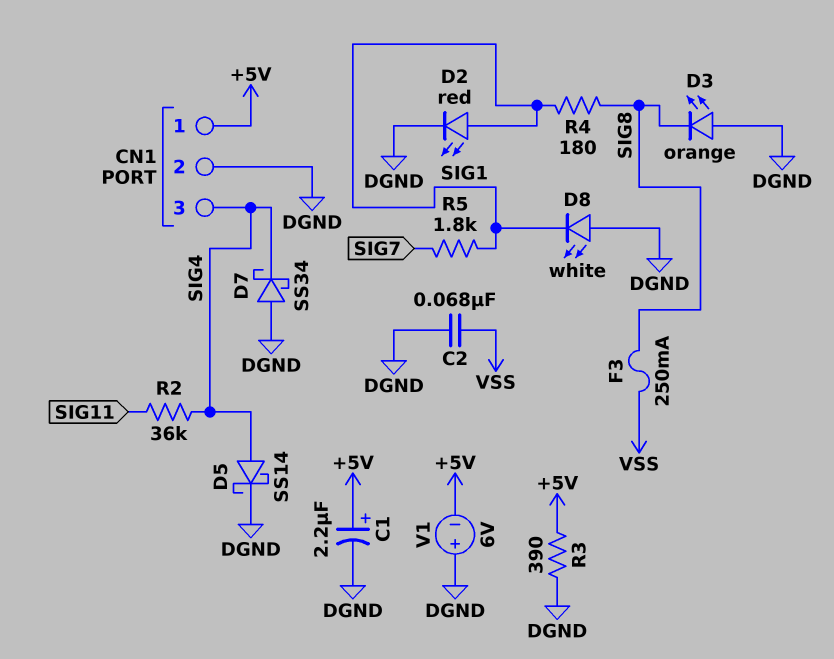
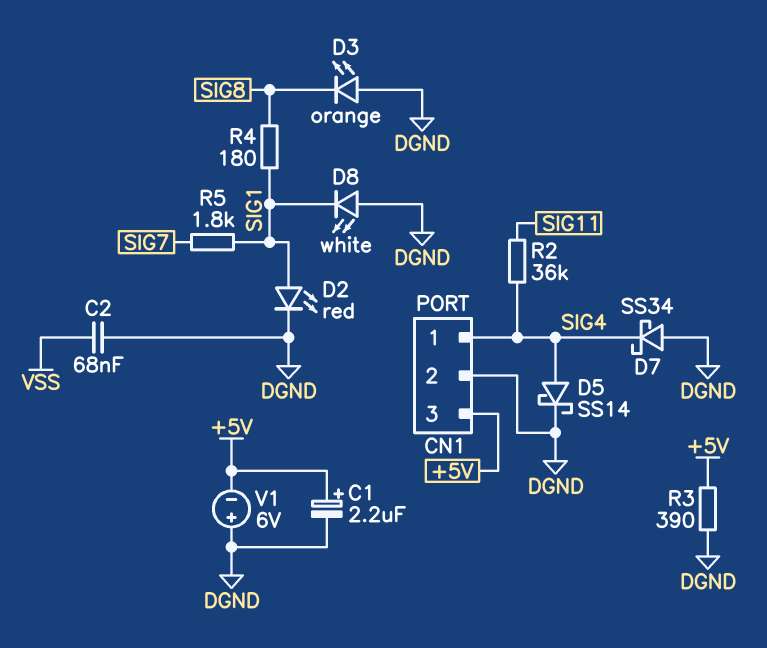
CN1 pin 1: +5V -> SIG4
CN1 pin 3: SIG4 -> +5V
F3: 250mA (SIG8, VSS) -> none

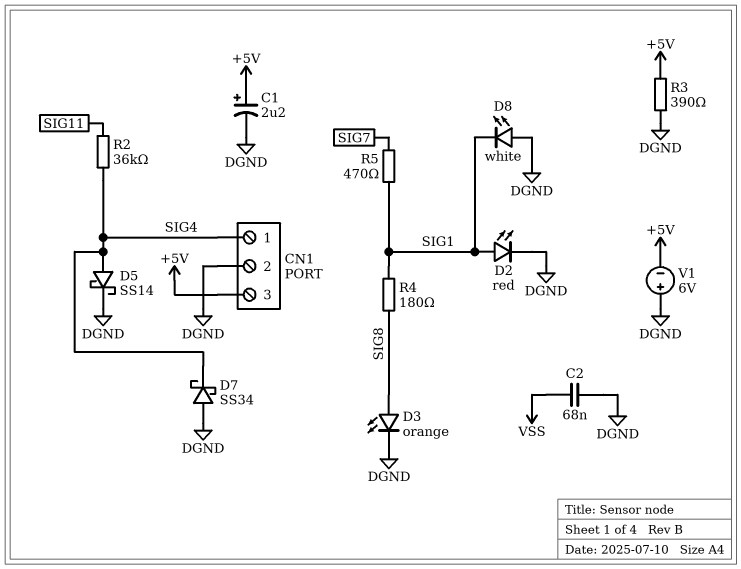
D3: LED orange (A DGND, K SIG8) -> LED orange (A SIG8, K DGND)
R5: 1.8k (SIG1, SIG7) -> 470 (SIG1, SIG7)

